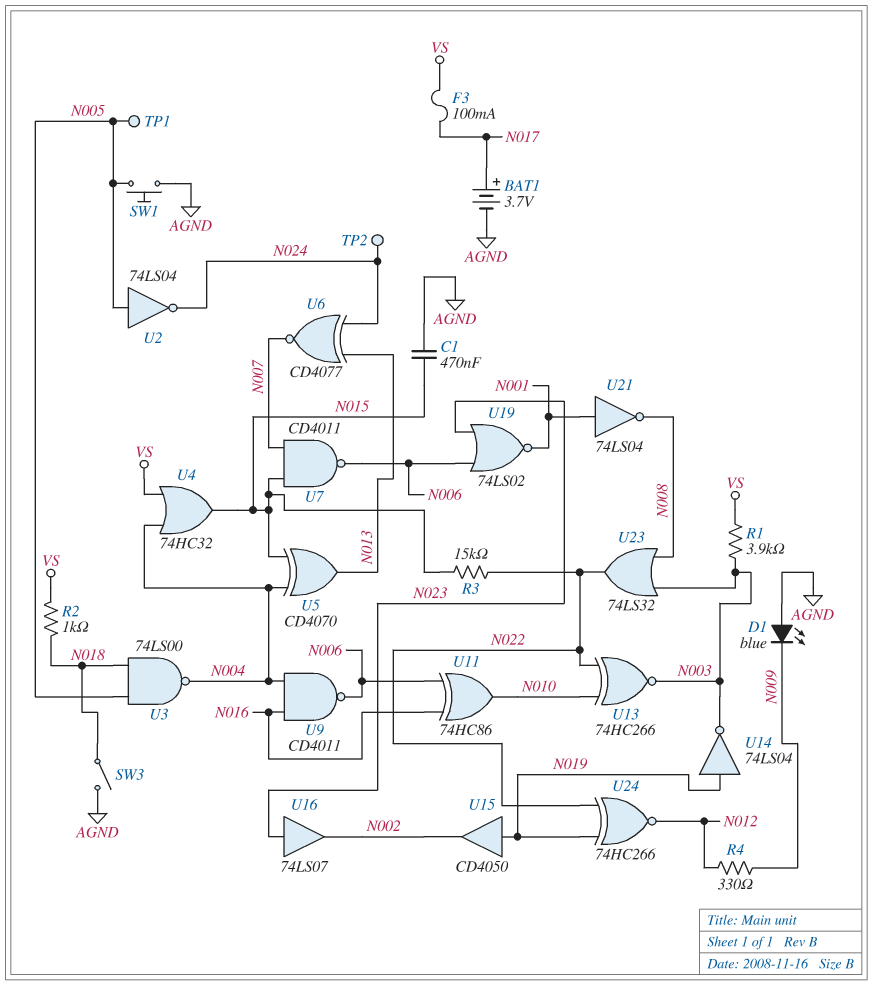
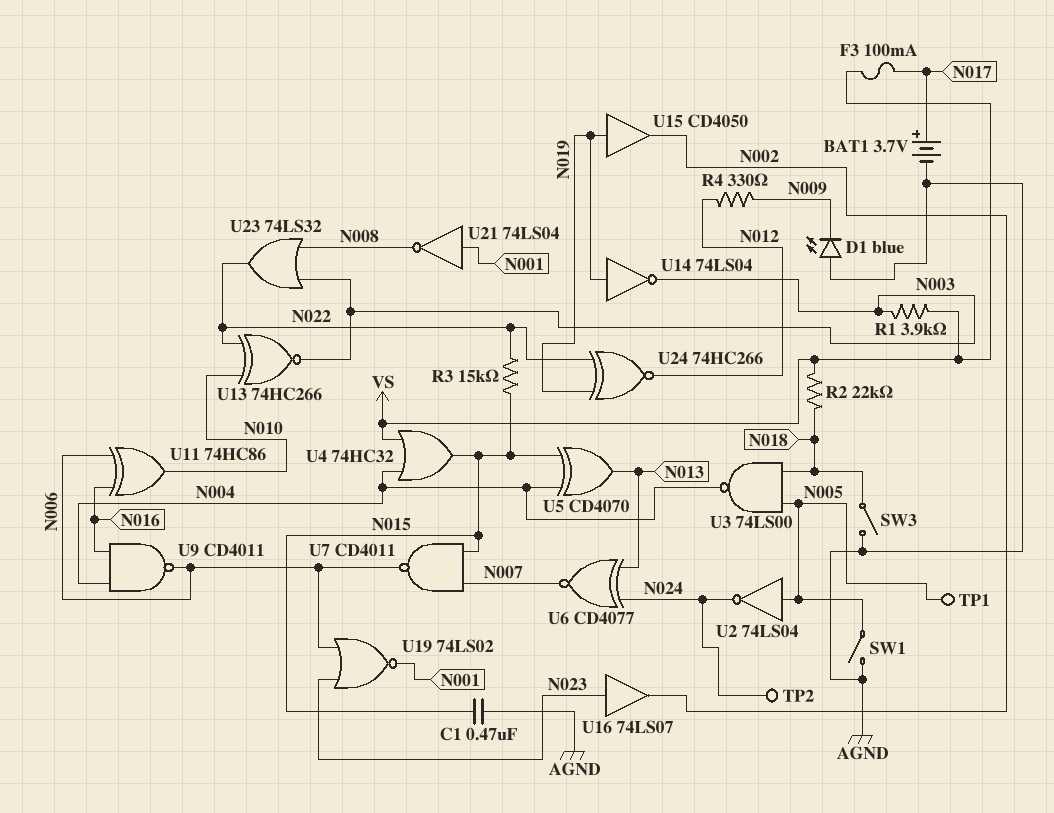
R2: 1k (N018, VS) -> 22k (N018, VS)
SW1: button (AGND, N005) -> switch (AGND, N005)

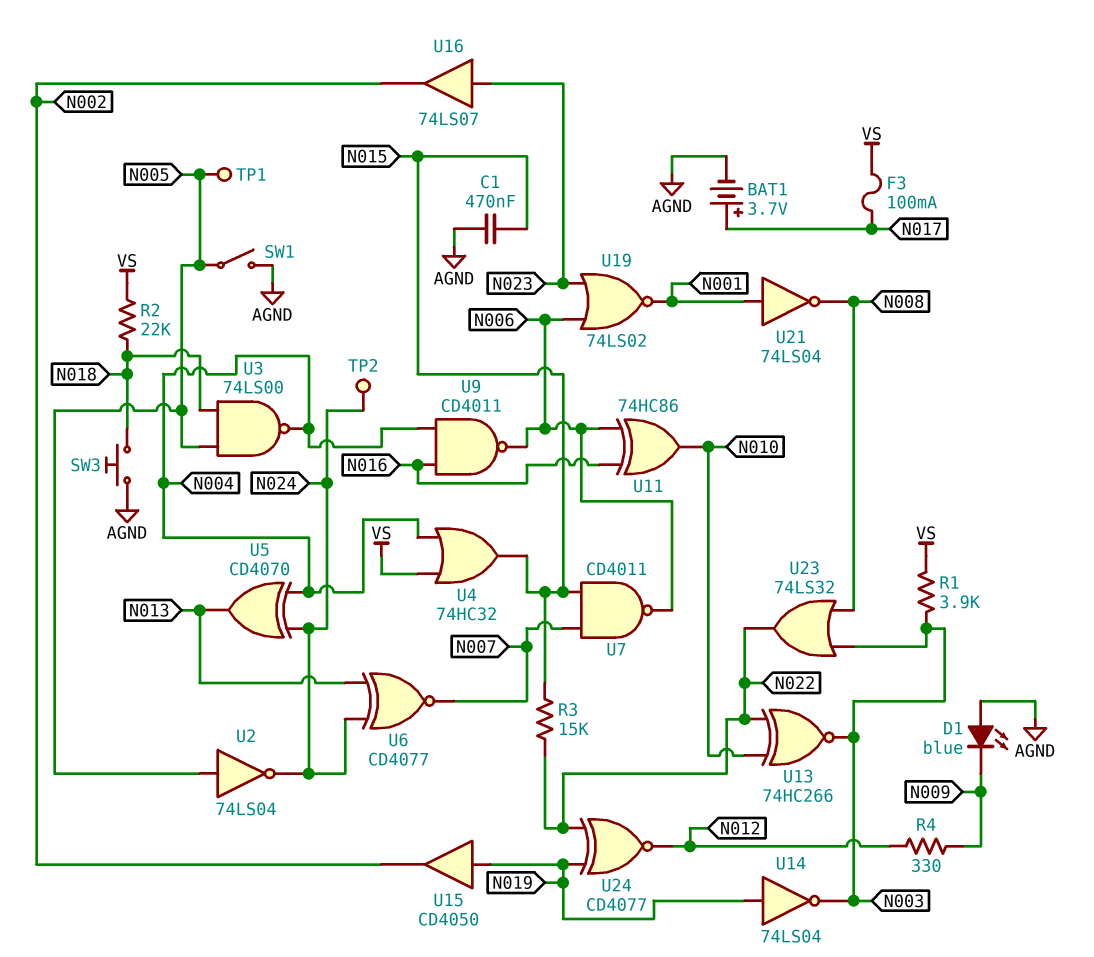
SW3: switch (AGND, N018) -> button (AGND, N018)
U5: XOR CD4070 (in N004, in N015, out N013) -> XOR CD4070 (in N004, in N024, out N013)
U24: XNOR 74HC266 (in N019, in N022, out N012) -> XNOR CD4077 (in N019, in N022, out N012)

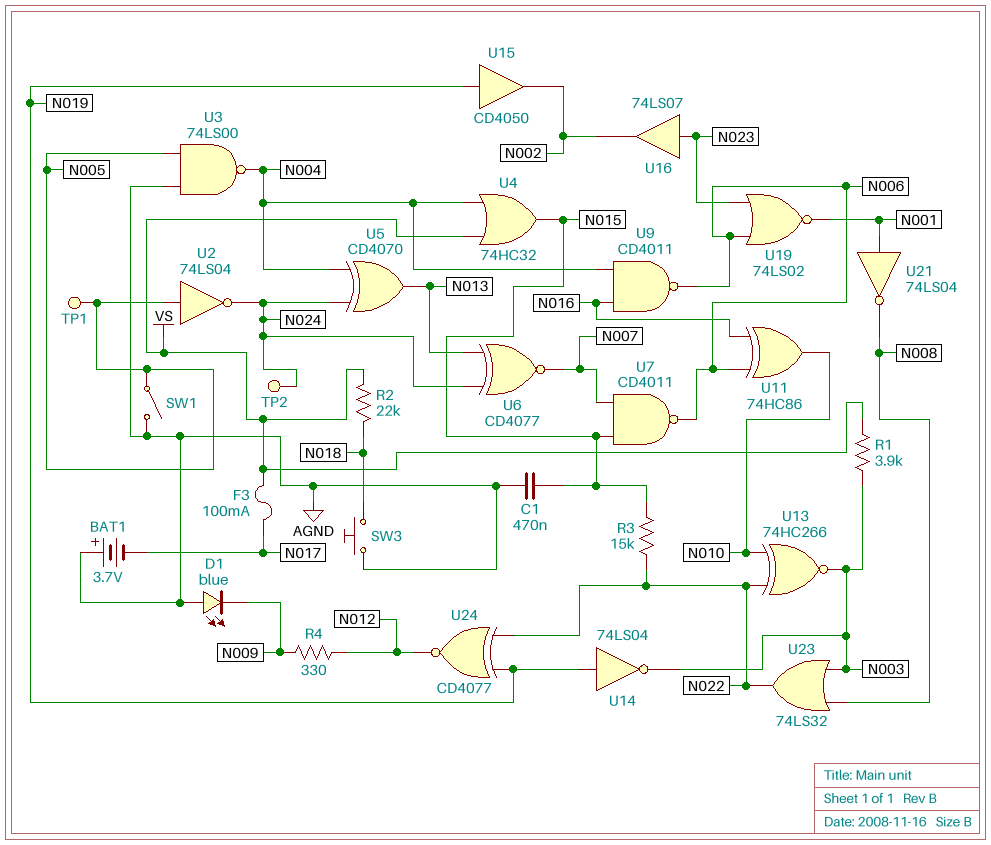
BAT1: 3.7V (plus N017, minus AGND) -> 3.7V (plus AGND, minus N017)
U3: NAND 74LS00 (in N005, in N018, out N004) -> NAND 74LS00 (in AGND, in N005, out N004)

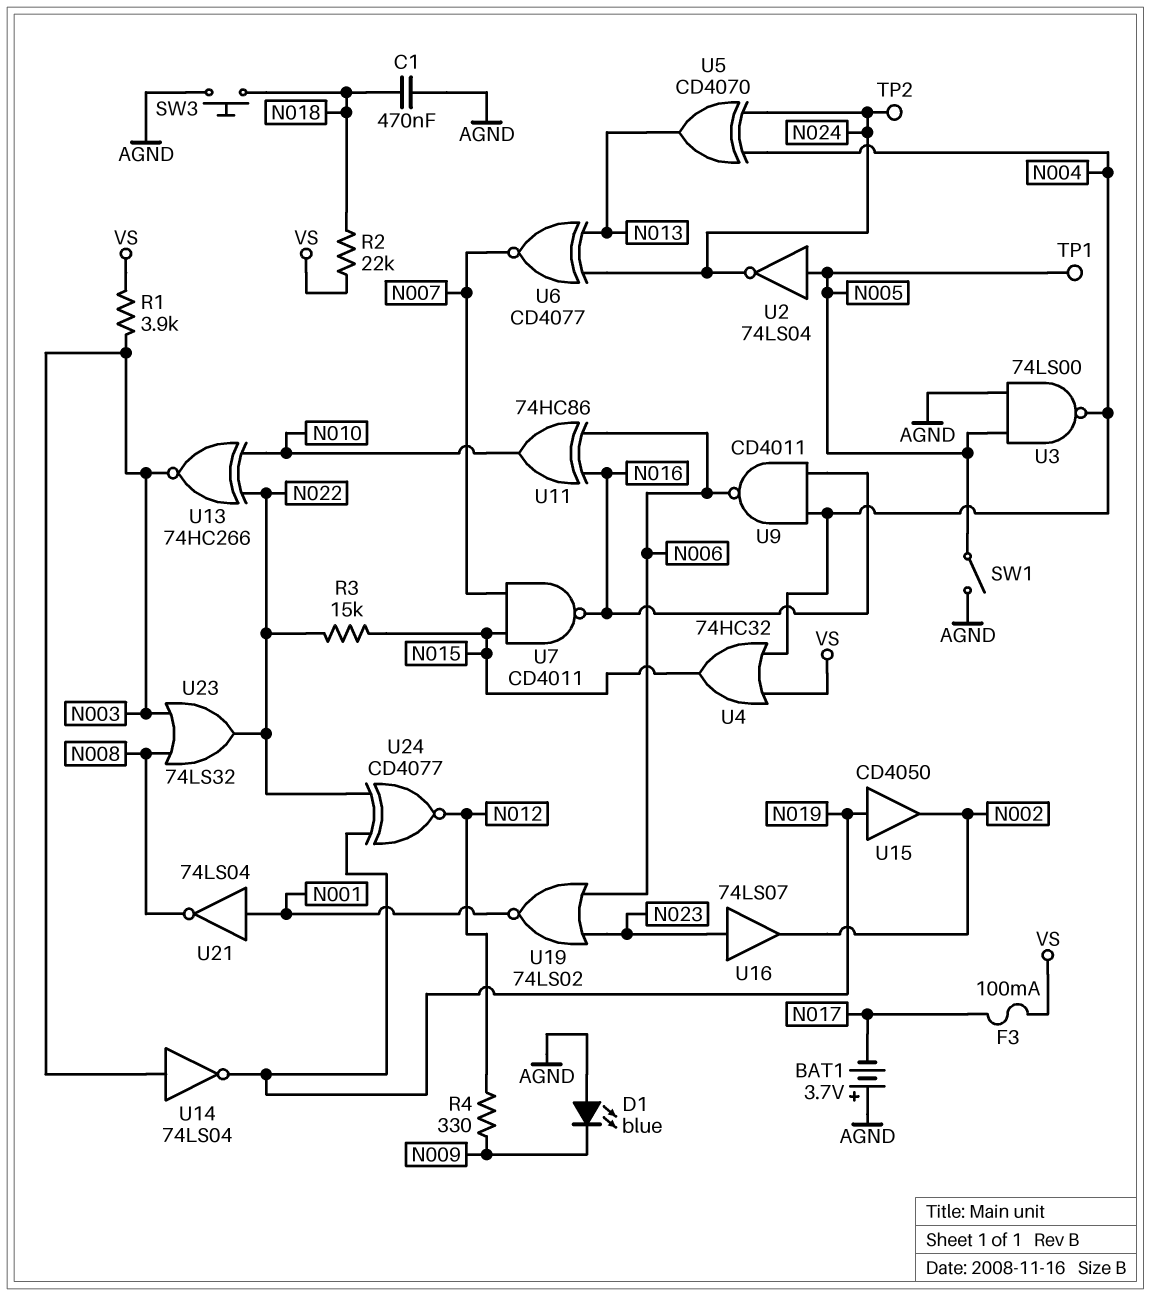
C1: 470nF (AGND, N015) -> 470nF (AGND, N018)
U7: NAND CD4011 (in N007, in N015, out N006) -> NAND CD4011 (in N007, in N015, out N016)
U14: NOT 74LS04 (in N019, out N003) -> NOT 74LS04 (in N003, out N019)

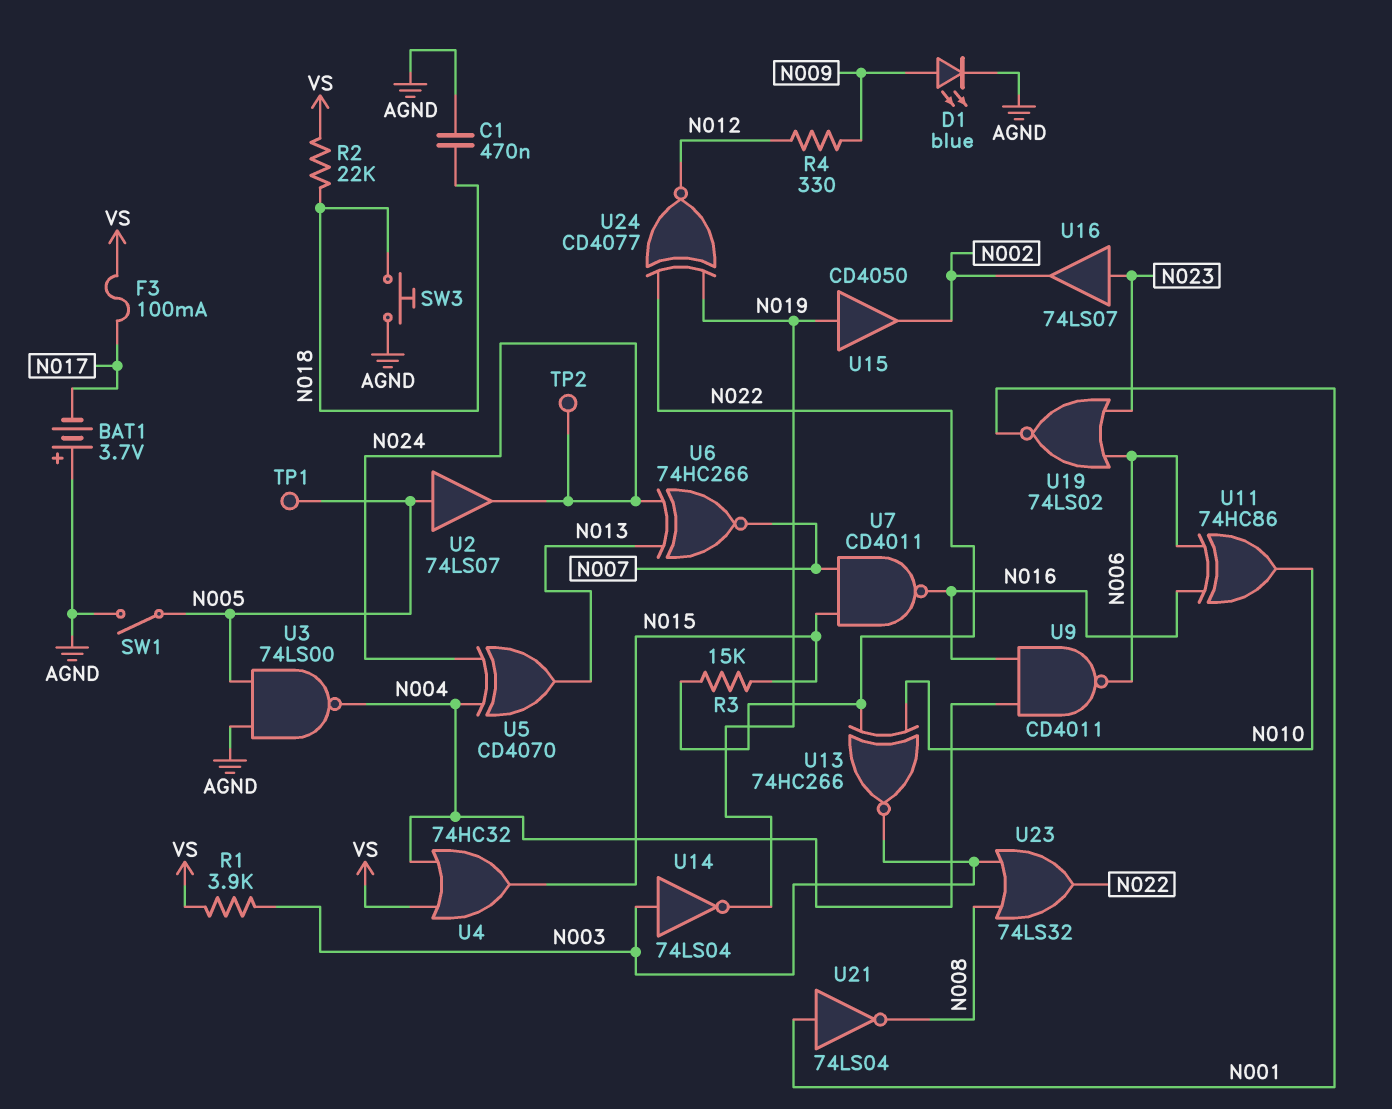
D1: LED blue (A AGND, K N009) -> LED blue (A N009, K AGND)
U2: NOT 74LS04 (in N005, out N024) -> buffer 74LS07 (in N005, out N024)
U6: XNOR CD4077 (in N013, in N024, out N007) -> XNOR 74HC266 (in N013, in N024, out N007)

